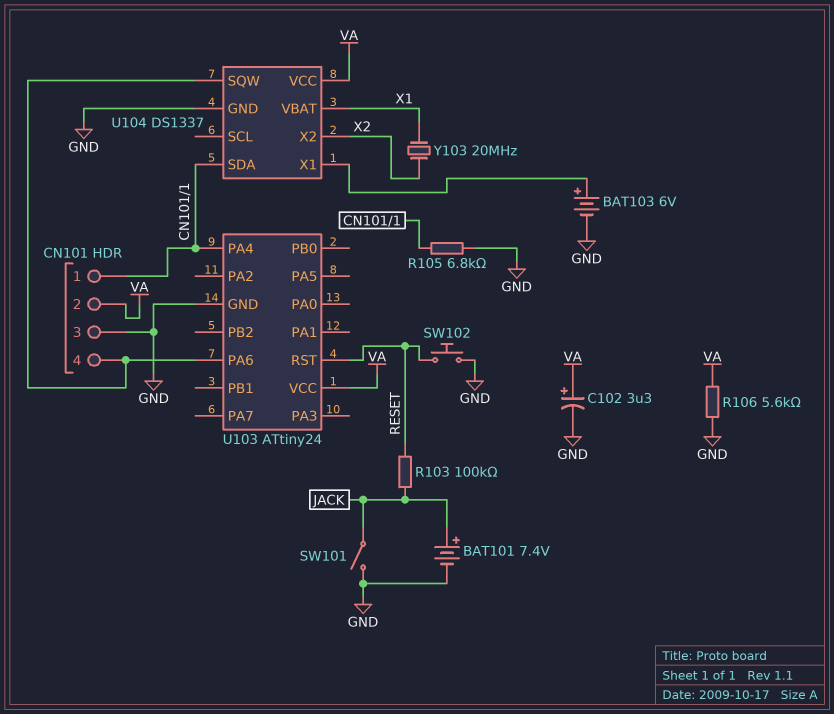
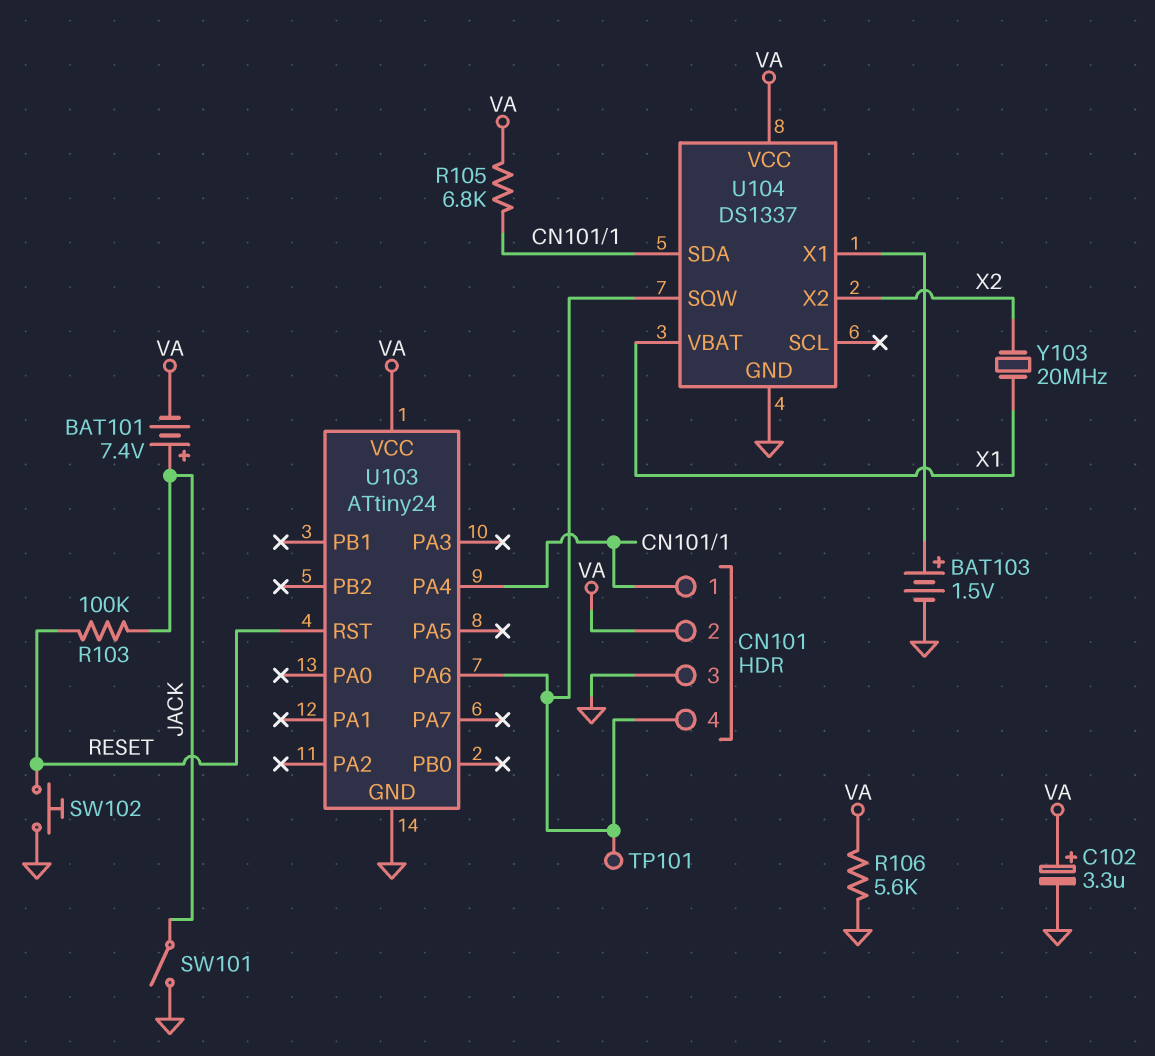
BAT101: 7.4V (plus JACK, minus GND) -> 7.4V (plus JACK, minus VA)
BAT103: 6V (plus U104/X1, minus GND) -> 1.5V (plus U104/X1, minus GND)
R105: 6.8k (CN101/1, GND) -> 6.8k (CN101/1, VA)
TP101: none -> test point (CN101/4)

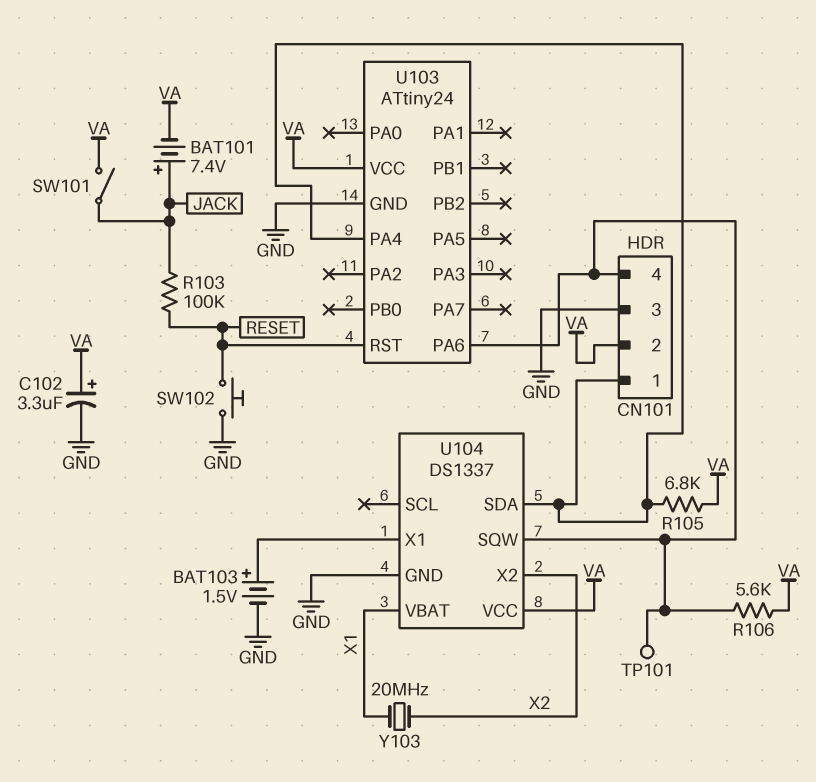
R106: 5.6k (GND, VA) -> 5.6k (CN101/4, VA)
SW101: switch (GND, JACK) -> switch (JACK, VA)

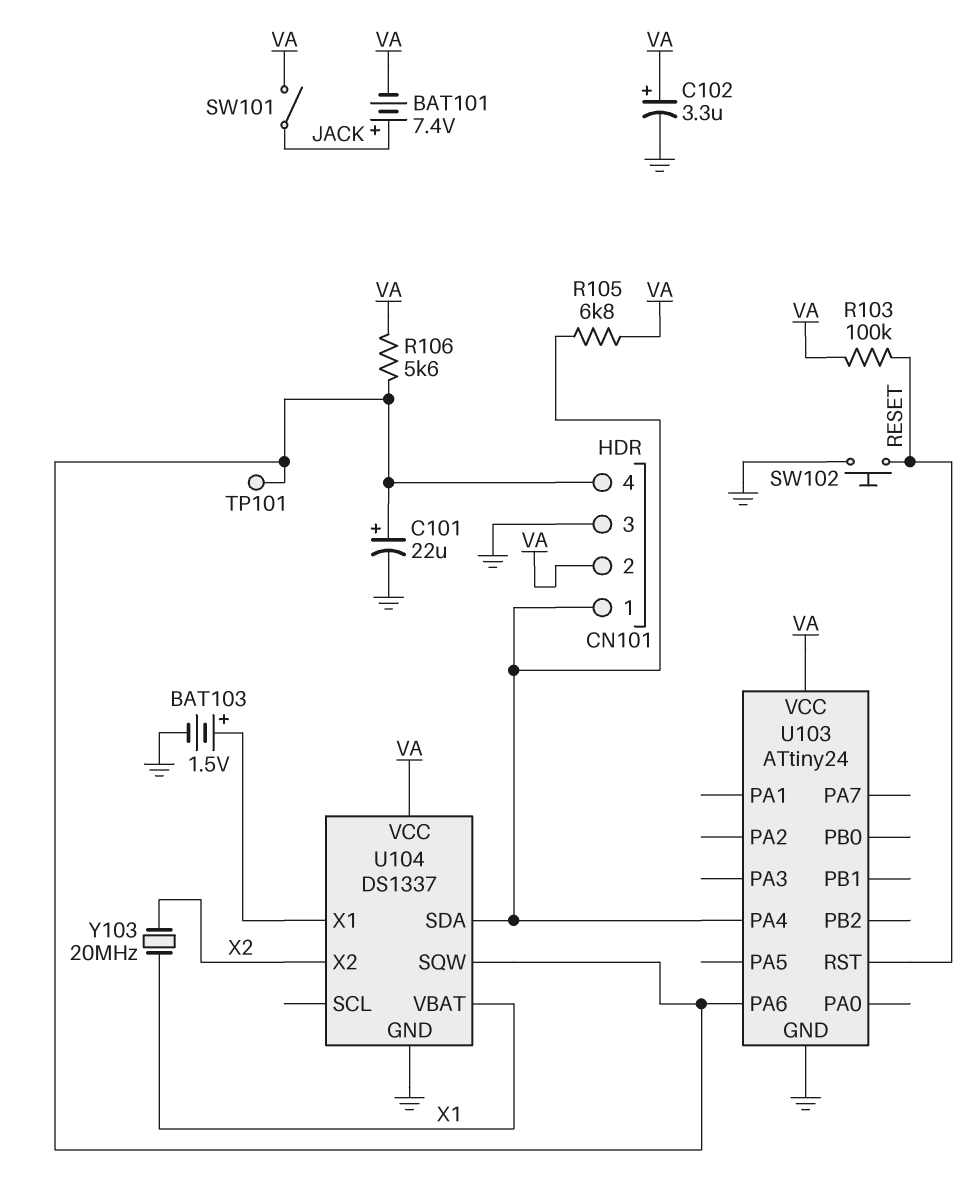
C101: none -> 22uF (plus CN101/4, minus GND)
R103: 100k (JACK, RESET) -> 100k (RESET, VA)

